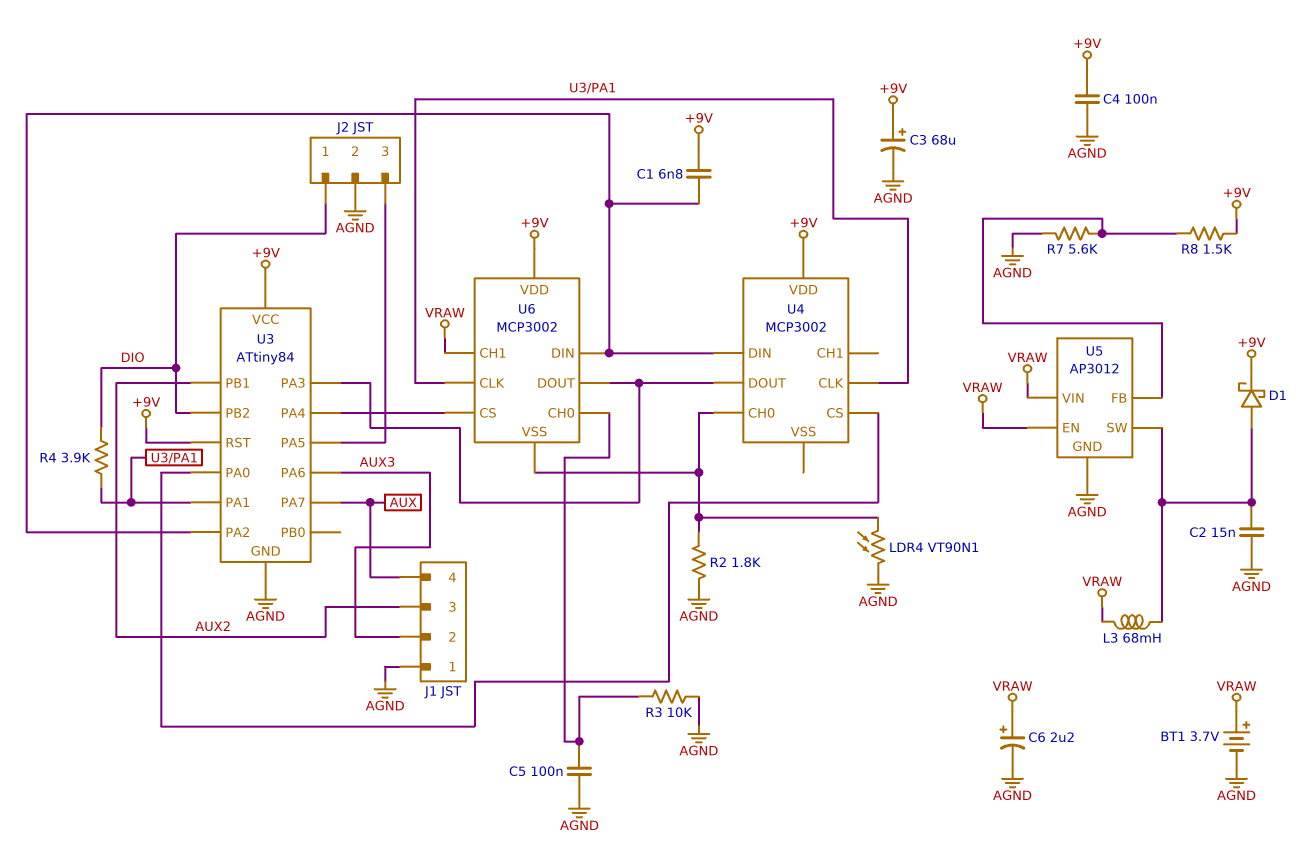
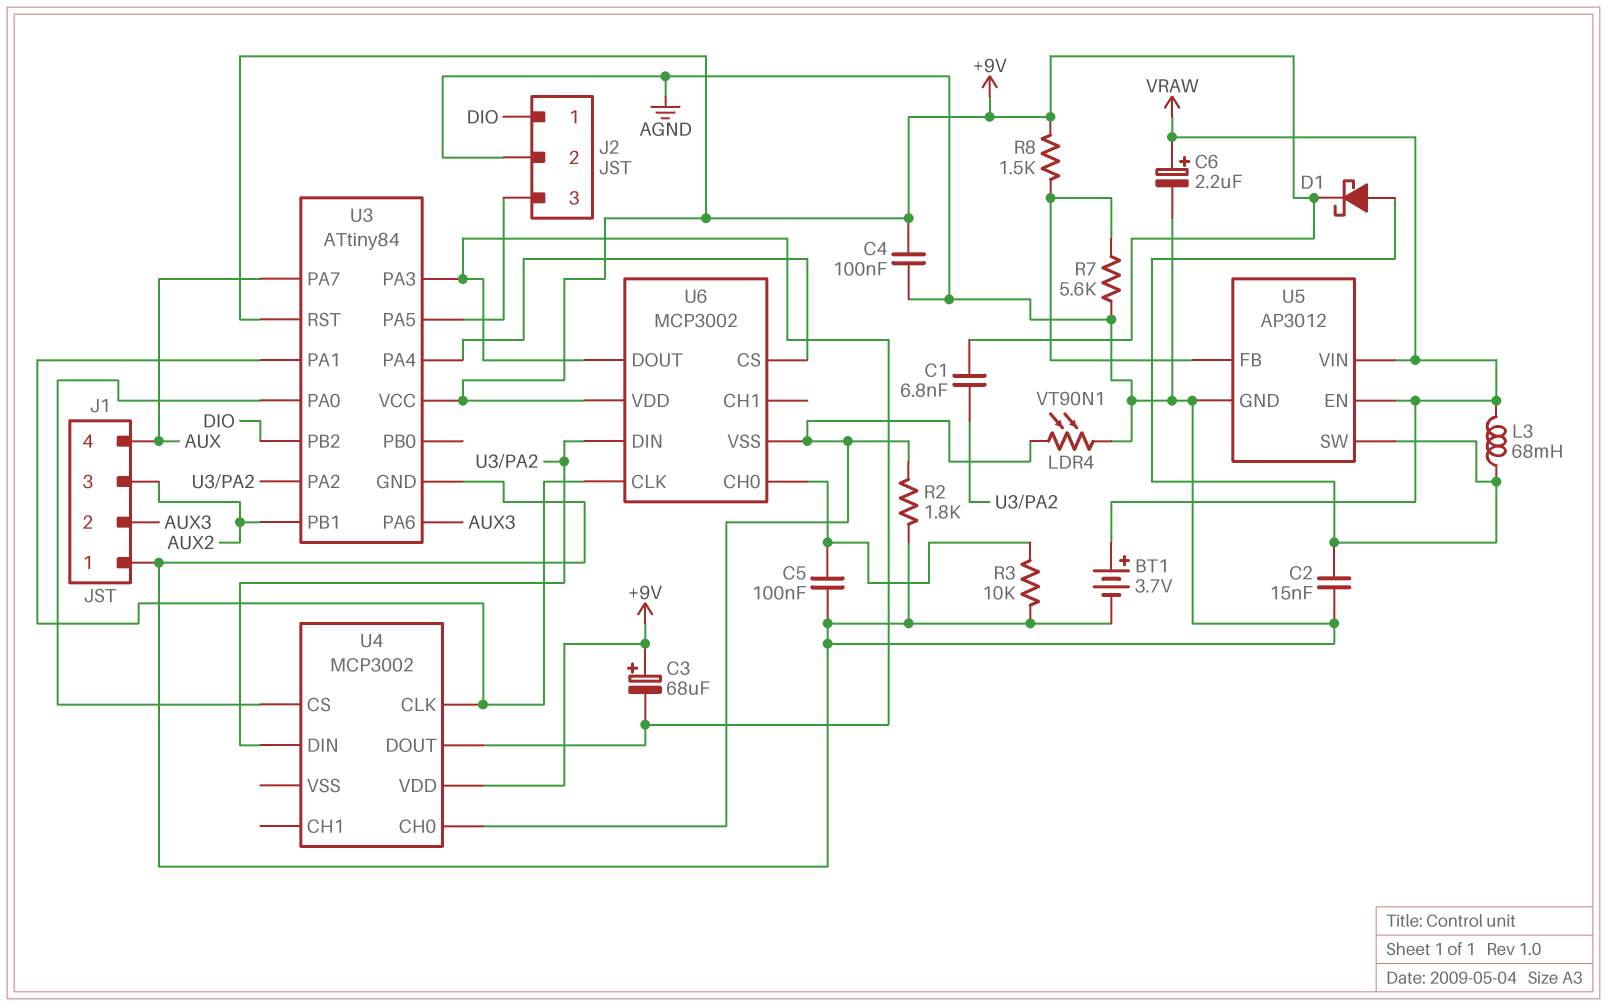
C3: 68uF (plus +9V, minus AGND) -> 68uF (plus +9V, minus U3/PA3)
R4: 3.9k (DIO, U3/PA1) -> none
U6 pin CH1: VRAW -> none

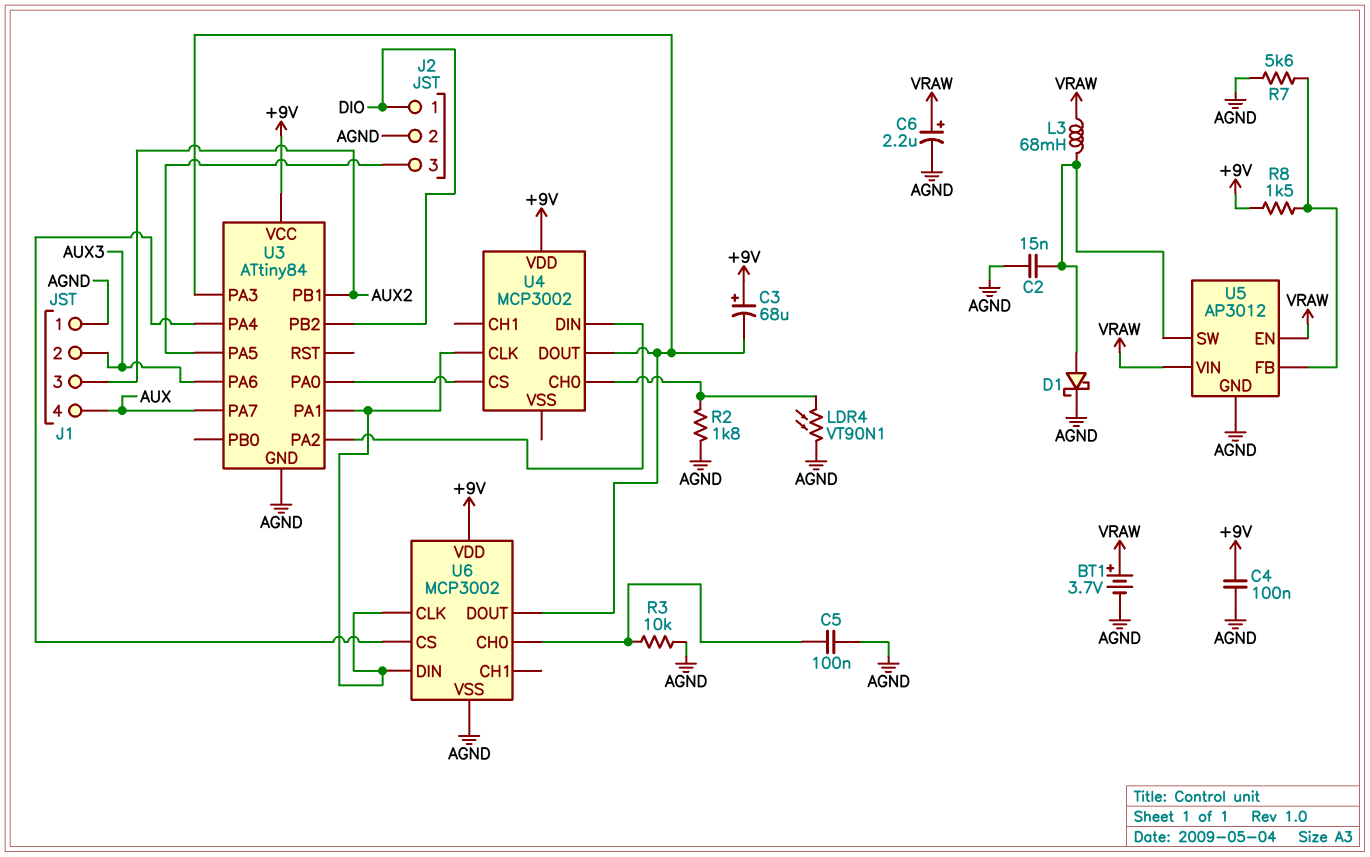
C1: 6.8nF (+9V, U3/PA2) -> none
D1: schottky (A U5/SW, K +9V) -> schottky (A U5/SW, K AGND)
U3 pin RST: +9V -> none
U6 pin DIN: U3/PA2 -> U3/PA1
U6 pin VSS: U4/CH0 -> AGND

